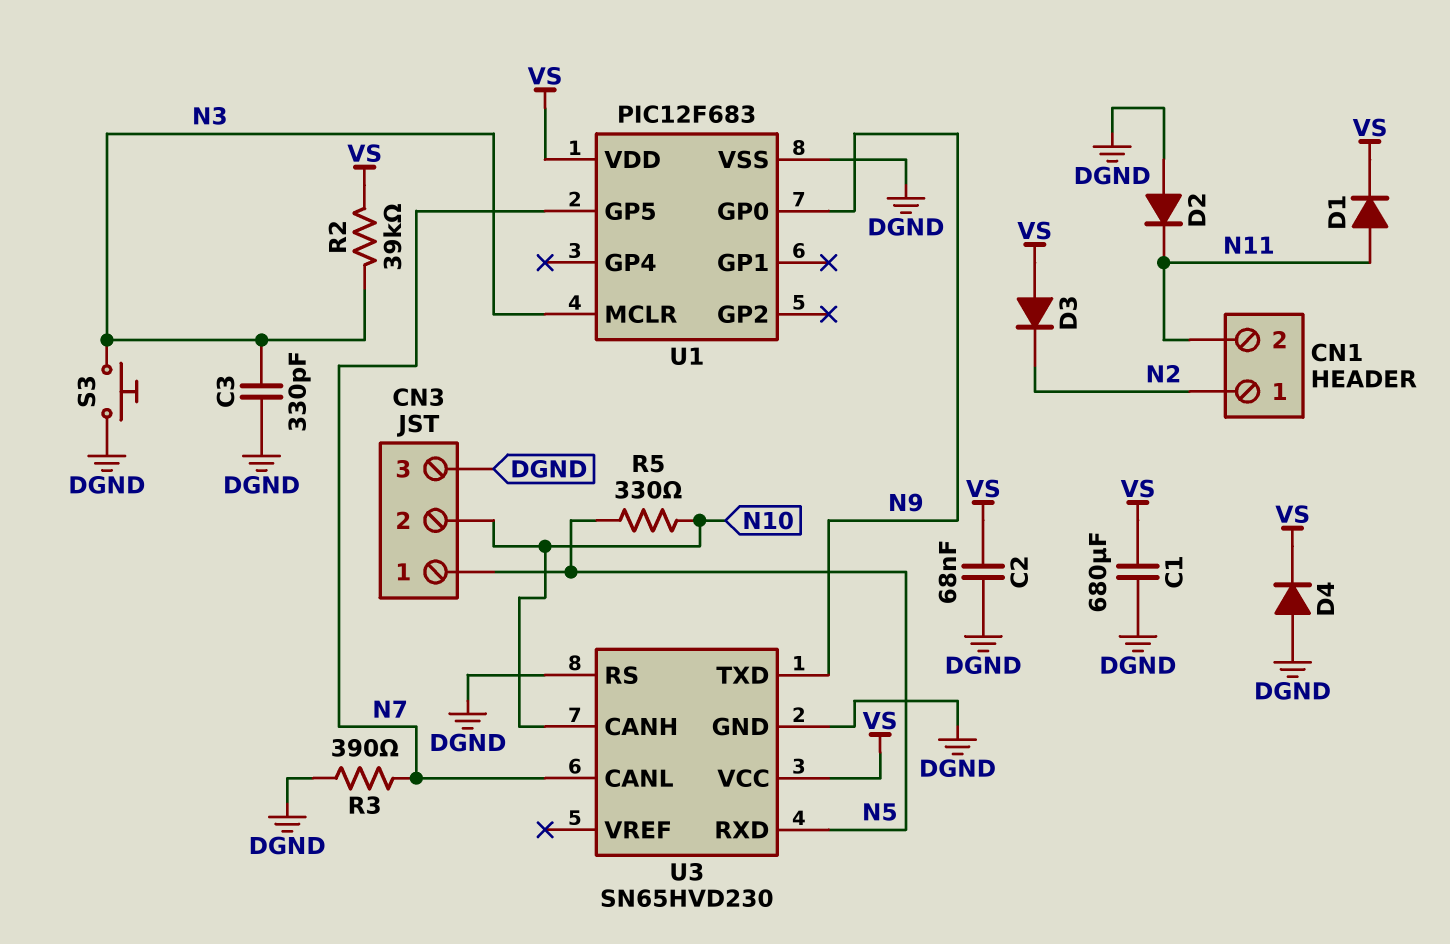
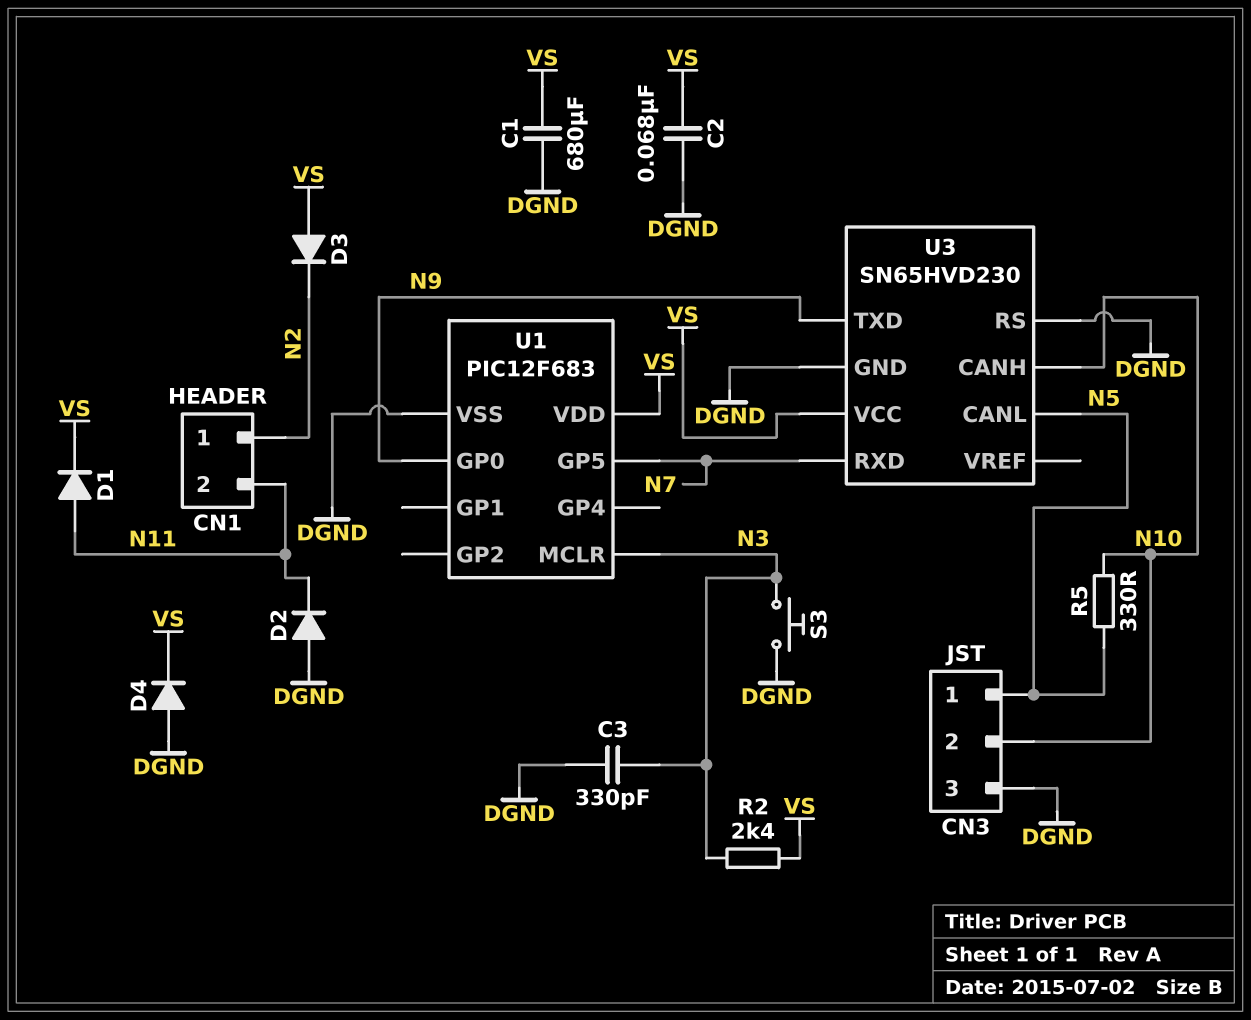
R2: 39k (N3, VS) -> 2.4k (N3, VS)
R3: 390 (DGND, N7) -> none
U3 pin CANL: N7 -> N5
U3 pin RXD: N5 -> N7

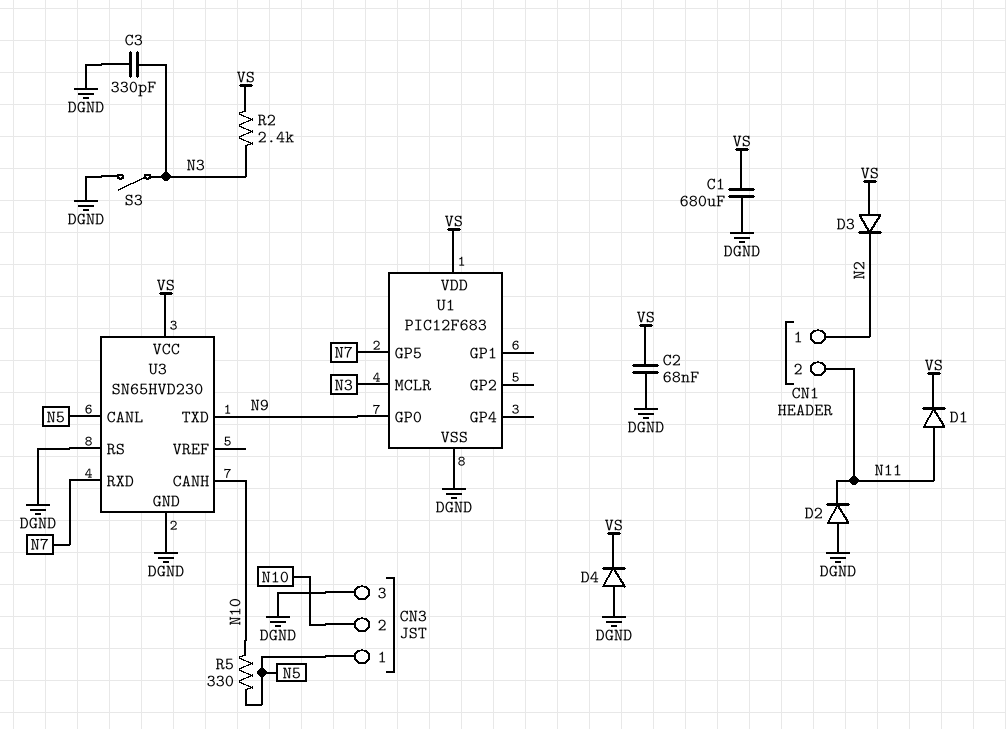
S3: button (DGND, N3) -> switch (DGND, N3)

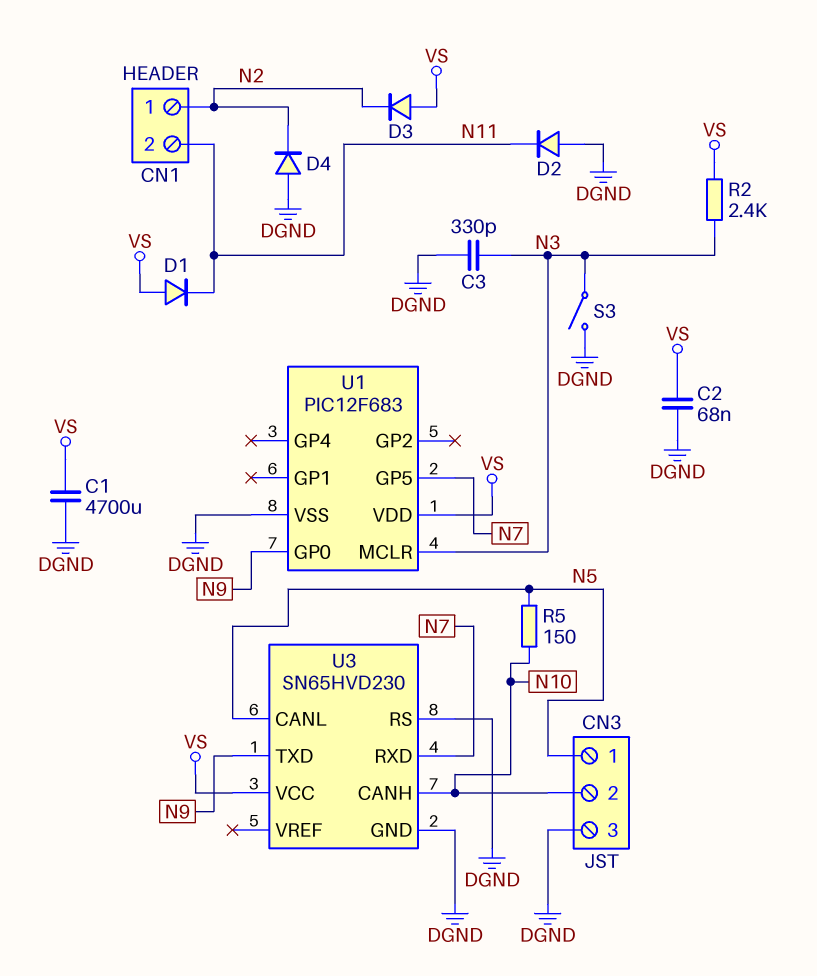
C1: 680uF (DGND, VS) -> 4700uF (DGND, VS)
D1: diode (A N11, K VS) -> diode (A VS, K N11)
D4: diode (A DGND, K VS) -> diode (A DGND, K N2)
R5: 330 (N5, N10) -> 150 (N5, N10)

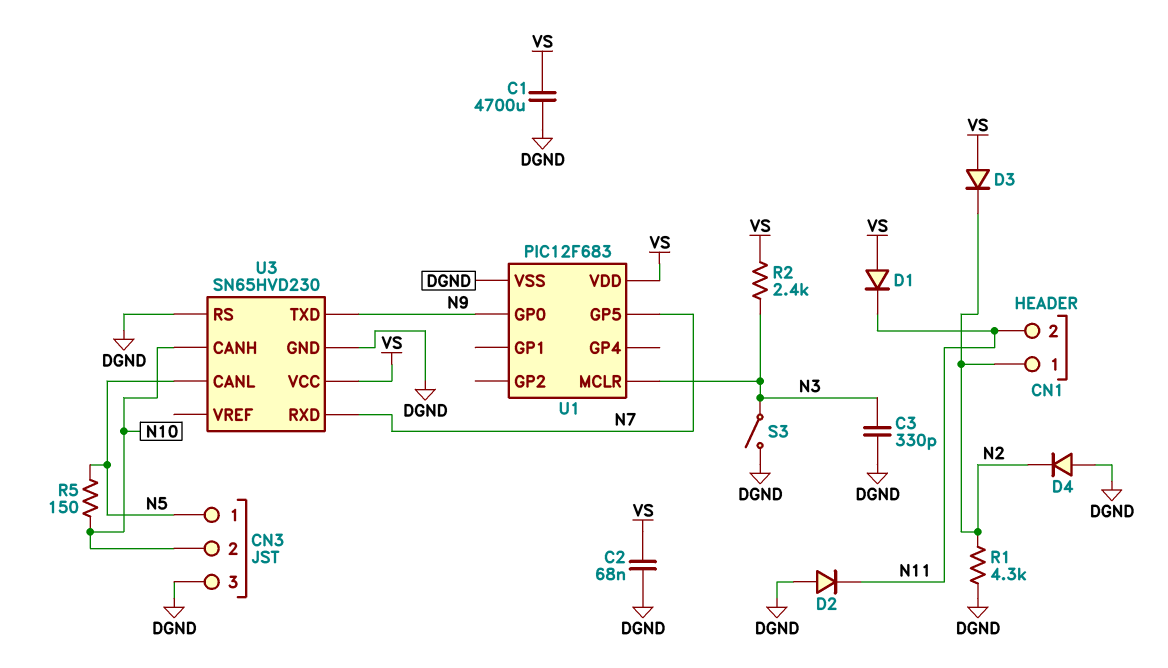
R1: none -> 4.3k (DGND, N2)

